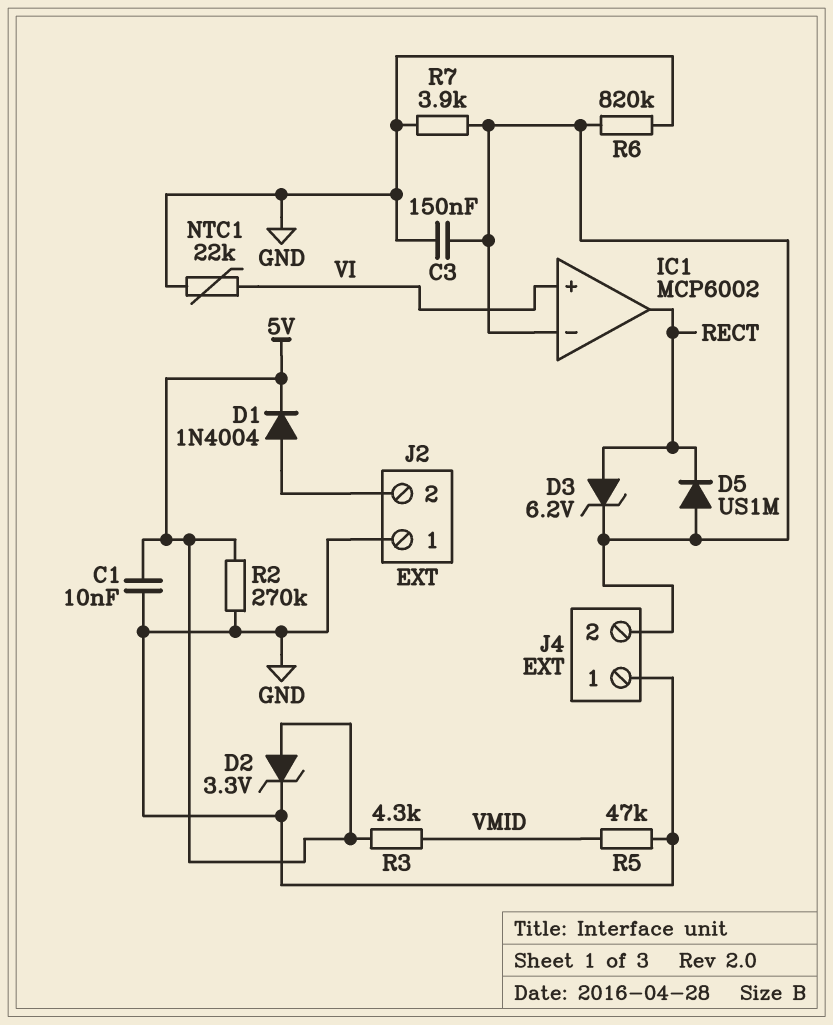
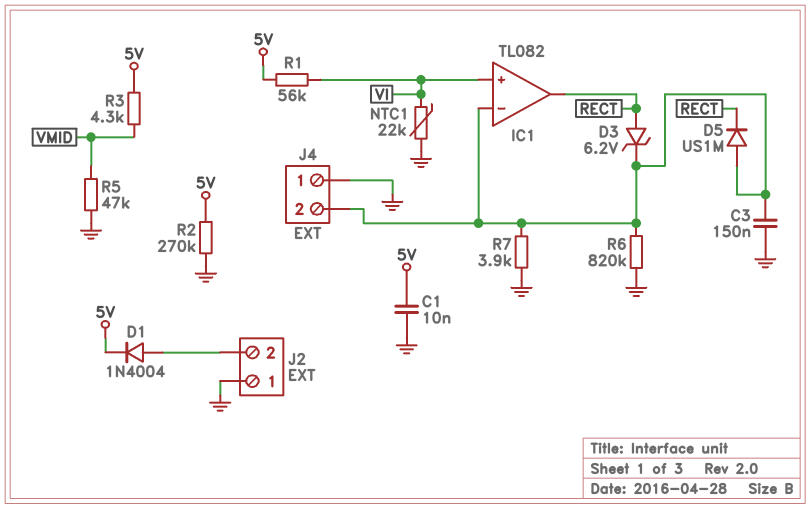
D2: zener 3.3V (A 5V, K GND) -> none
IC1: MCP6002 -> TL082
R1: none -> 56k (5V, VI)

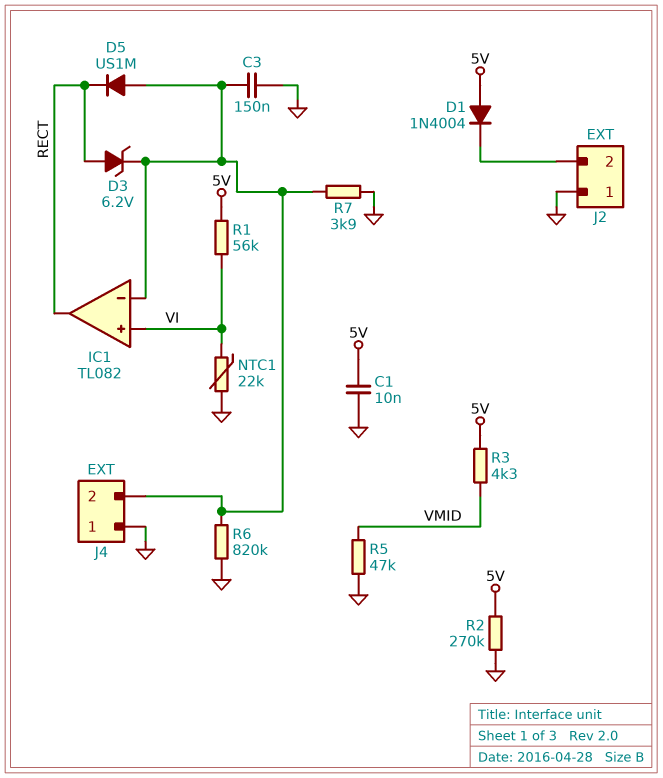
D1: diode 1N4004 (A J2/2, K 5V) -> diode 1N4004 (A 5V, K J2/2)

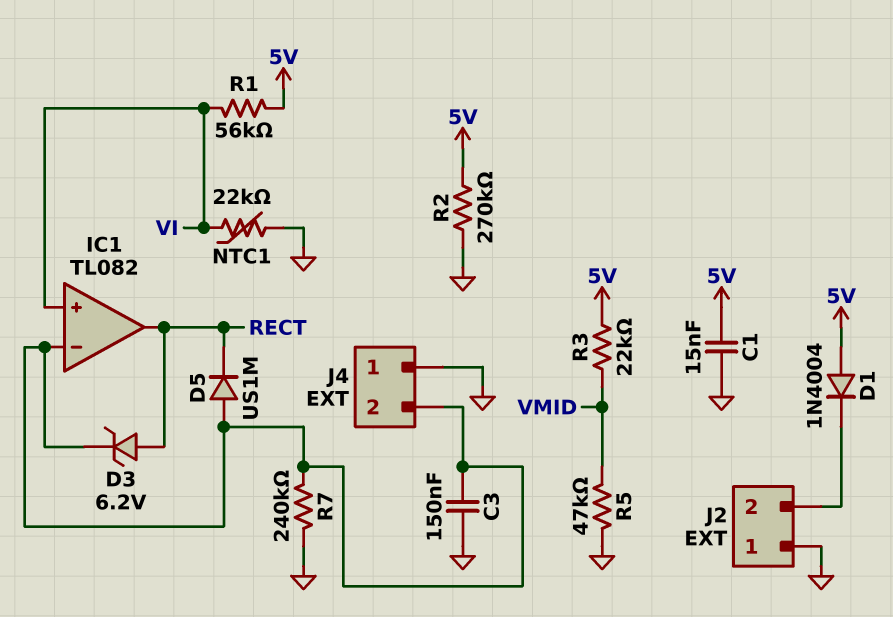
C1: 10nF (5V, GND) -> 15nF (5V, GND)
R3: 4.3k (5V, VMID) -> 22k (5V, VMID)
R6: 820k (GND, IC1/in-) -> none
R7: 3.9k (GND, IC1/in-) -> 240k (GND, IC1/in-)

